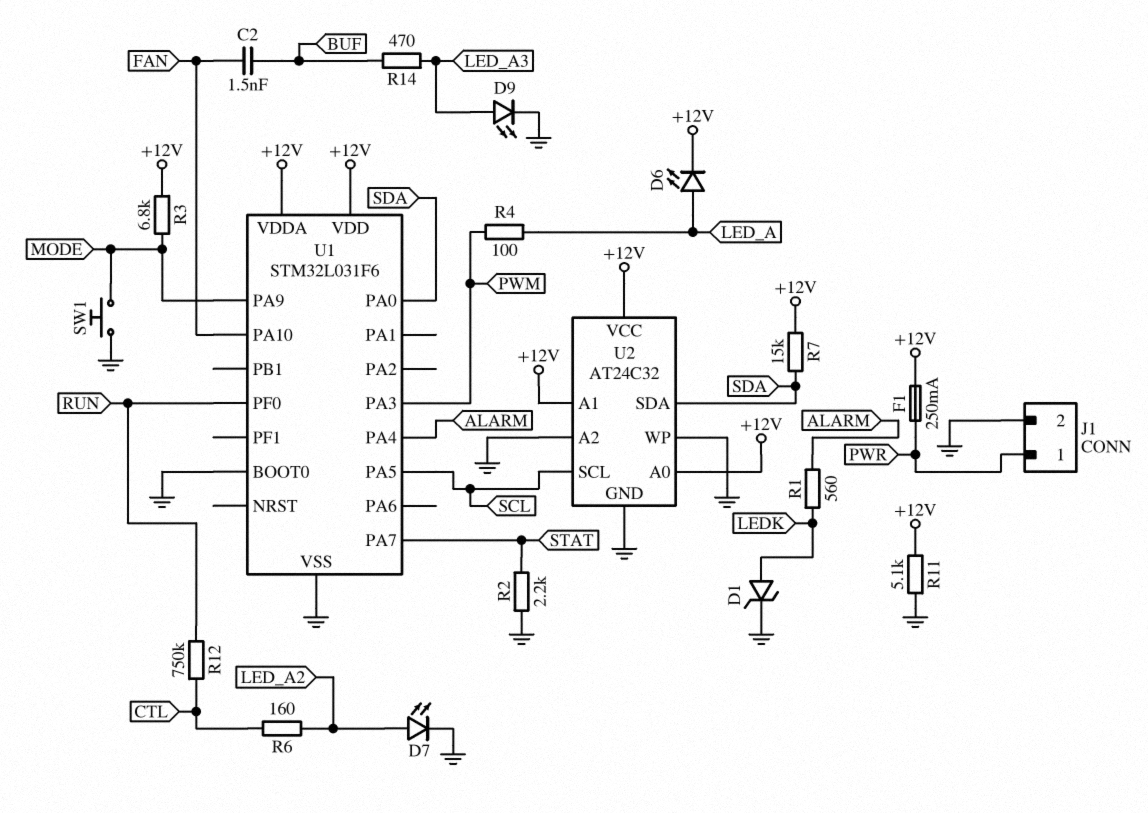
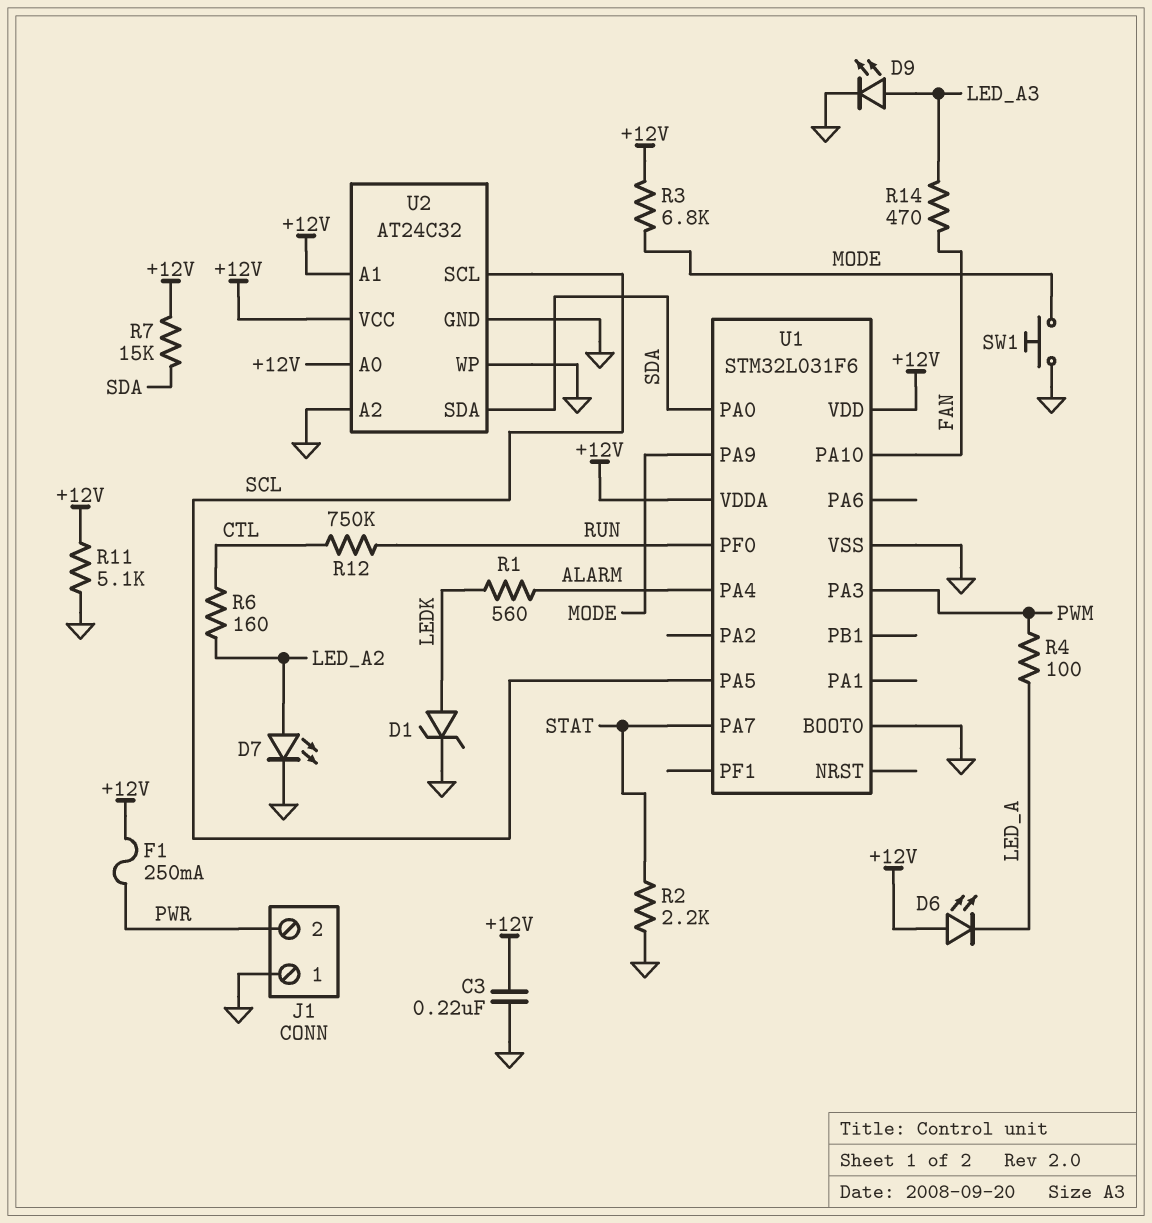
C2: 1.5nF (BUF, FAN) -> none
C3: none -> 220nF (+12V, GND)
D6: LED (A LED_A, K +12V) -> LED (A +12V, K LED_A)
J1 pin 1: PWR -> GND
J1 pin 2: GND -> PWR
R14: 470 (BUF, LED_A3) -> 470 (FAN, LED_A3)

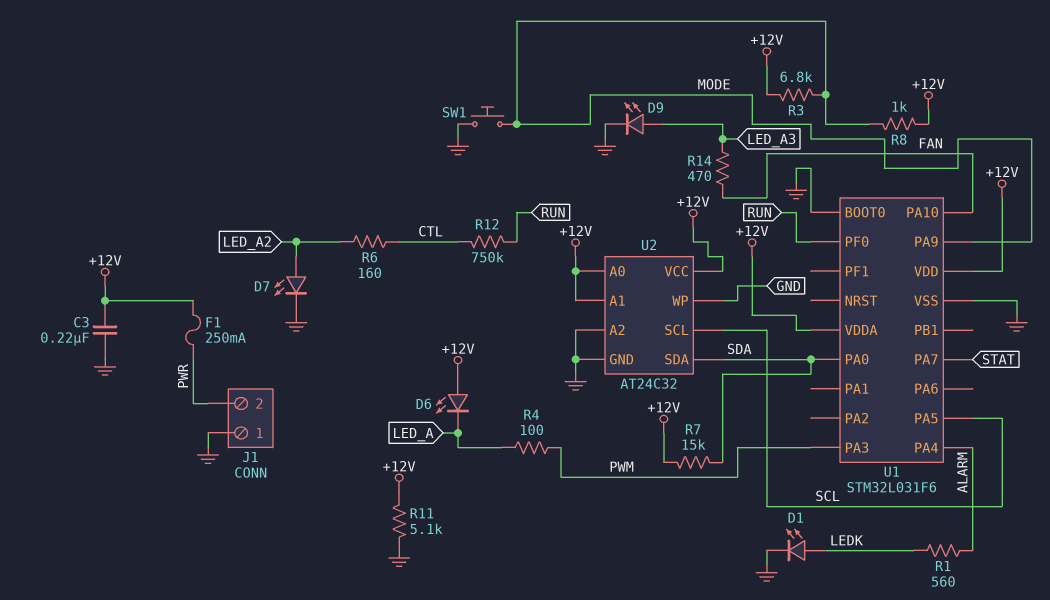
D1: zener (A LEDK, K GND) -> LED (A LEDK, K GND)
R2: 2.2k (GND, STAT) -> none
R8: none -> 1k (+12V, MODE)

